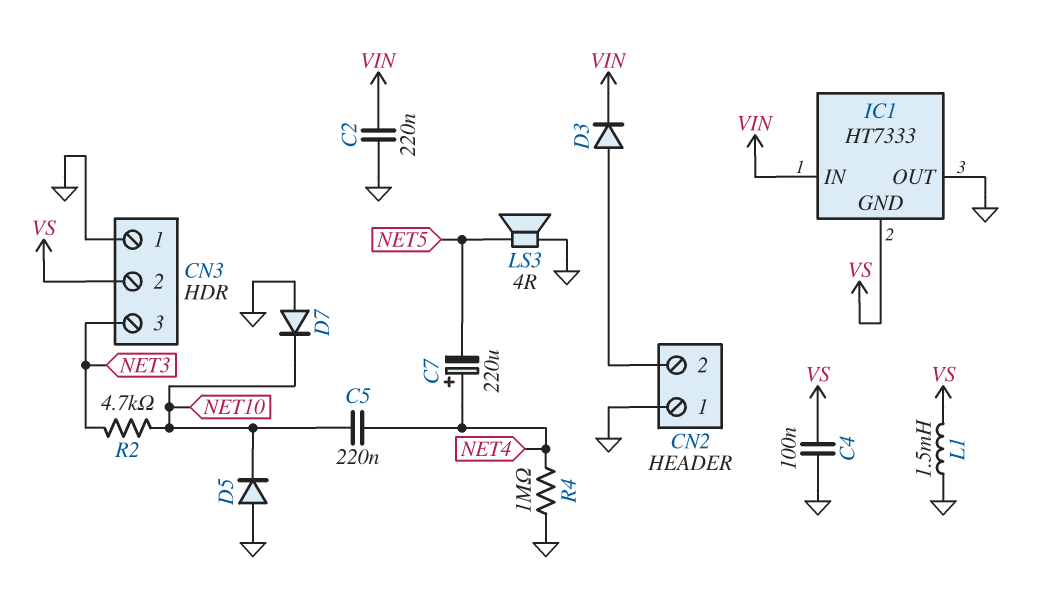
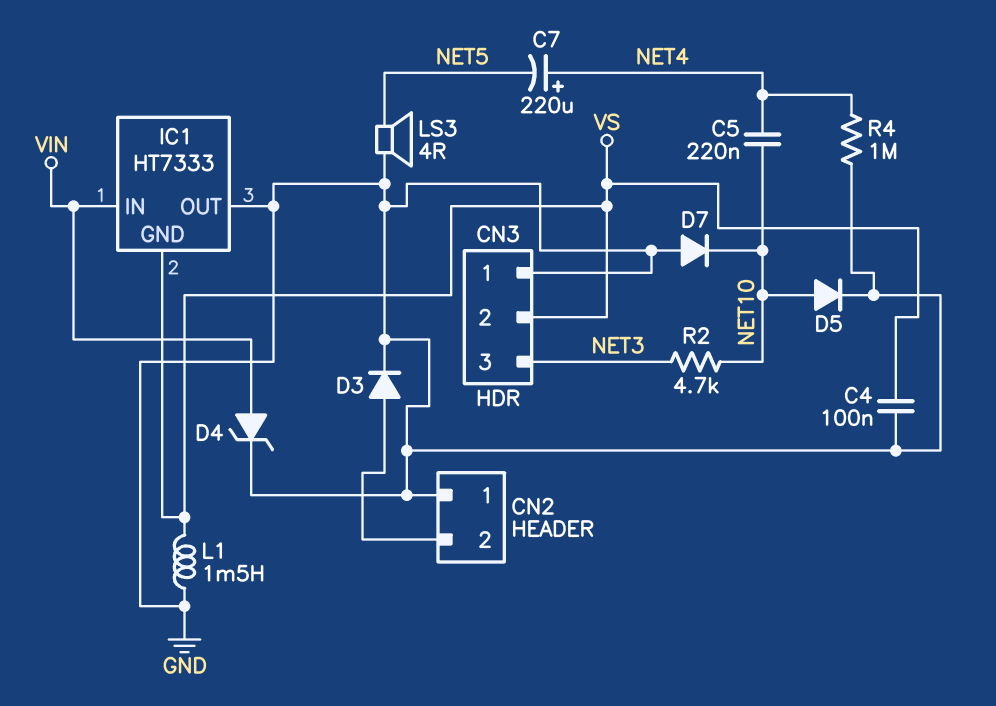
C2: 220nF (GND, VIN) -> none
D3: diode (A CN2/2, K VIN) -> diode (A CN2/2, K GND)
D4: none -> zener (A VIN, K GND)
D5: diode (A GND, K NET10) -> diode (A NET10, K GND)

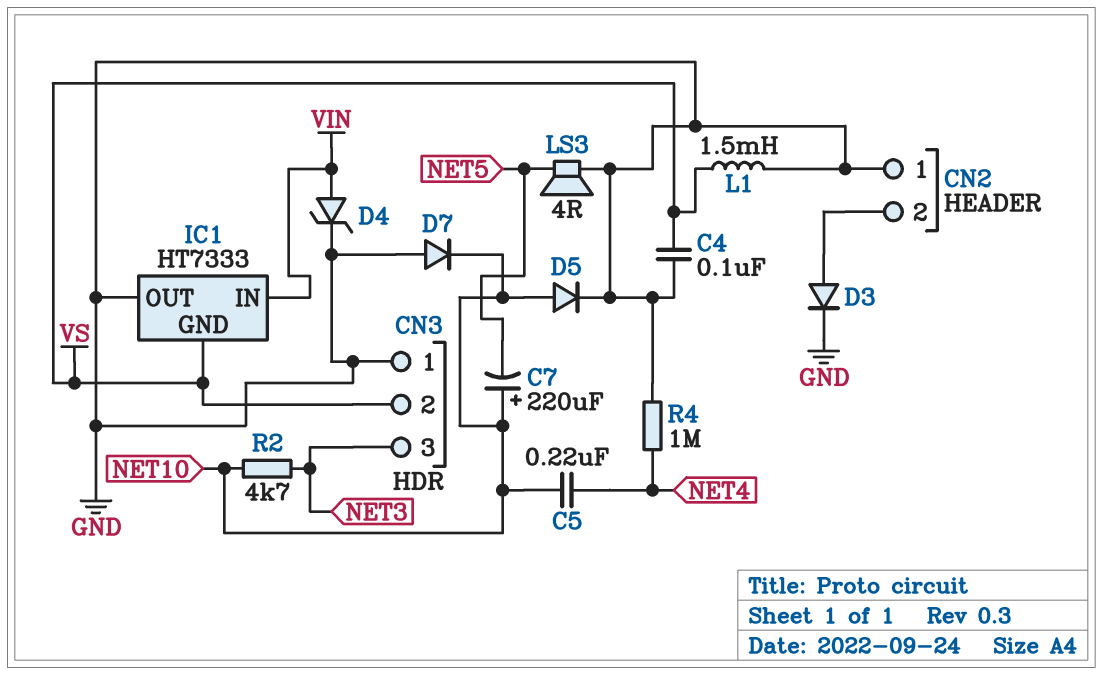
C7: 220uF (plus NET4, minus NET5) -> 220uF (plus NET10, minus NET5)

